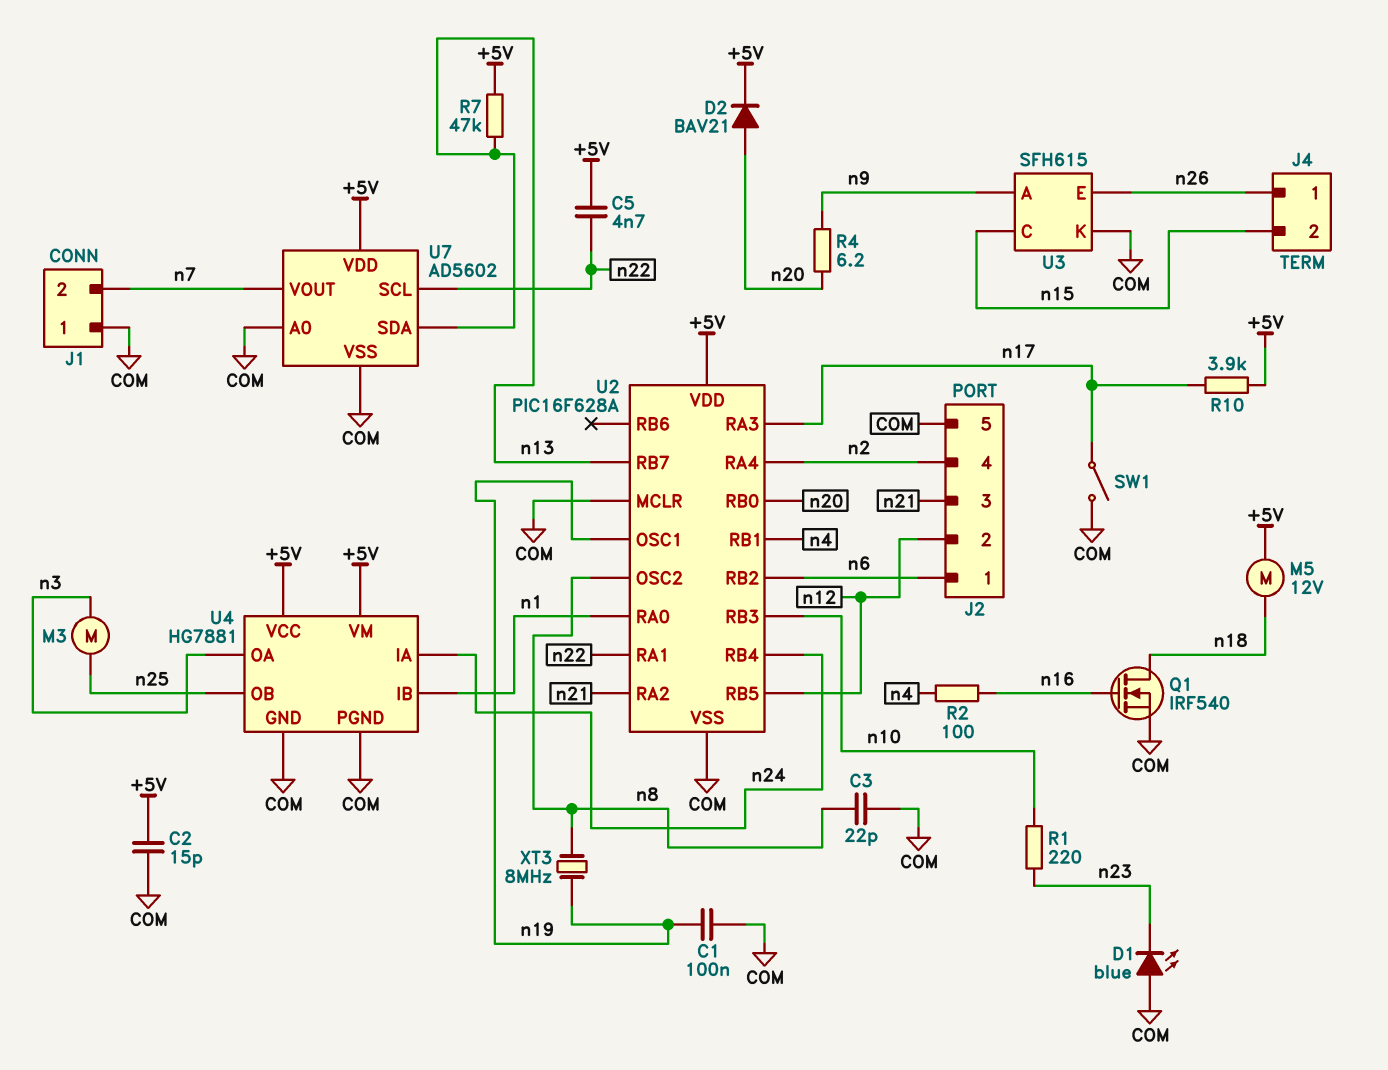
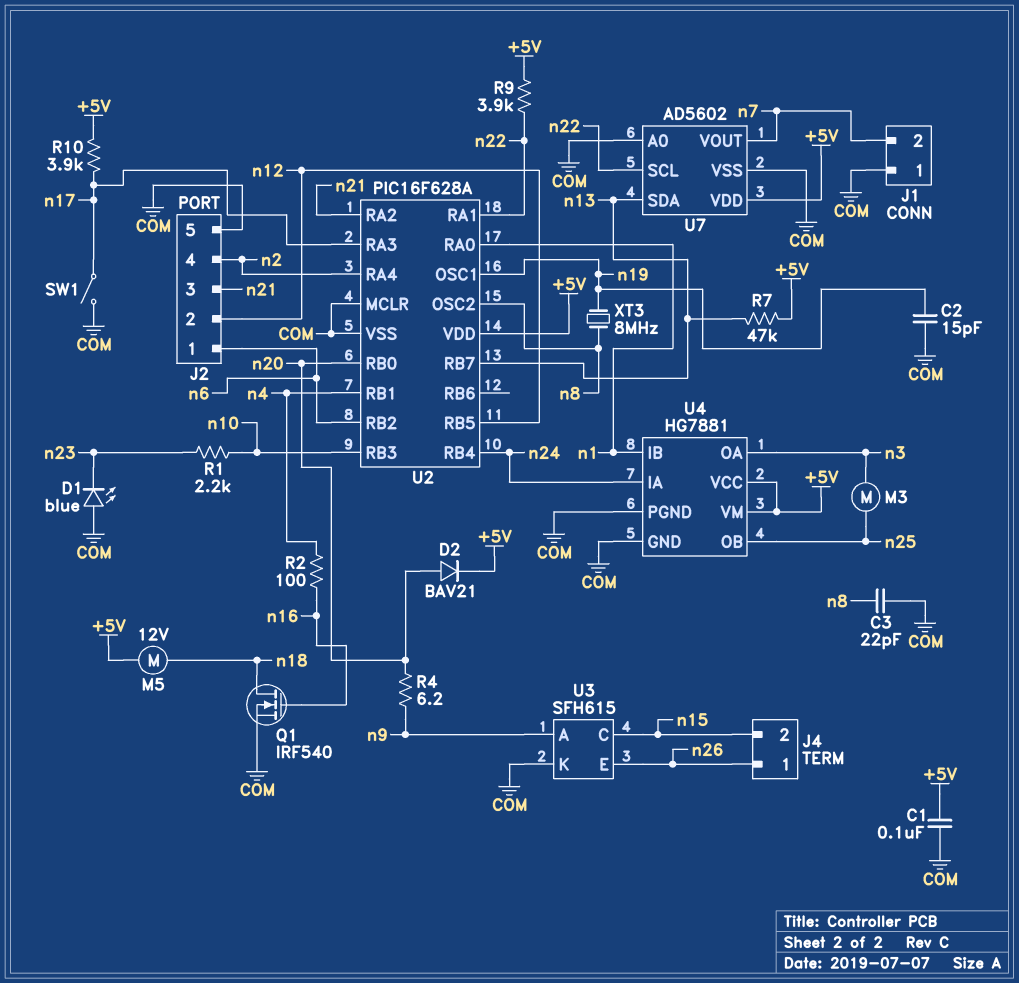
C1: 100nF (COM, n19) -> 100nF (+5V, COM)
C2: 15pF (+5V, COM) -> 15pF (COM, n19)
C5: 4.7nF (+5V, n22) -> none
R1: 220 (n10, n23) -> 2.2k (n10, n23)
R9: none -> 3.9k (+5V, n22)

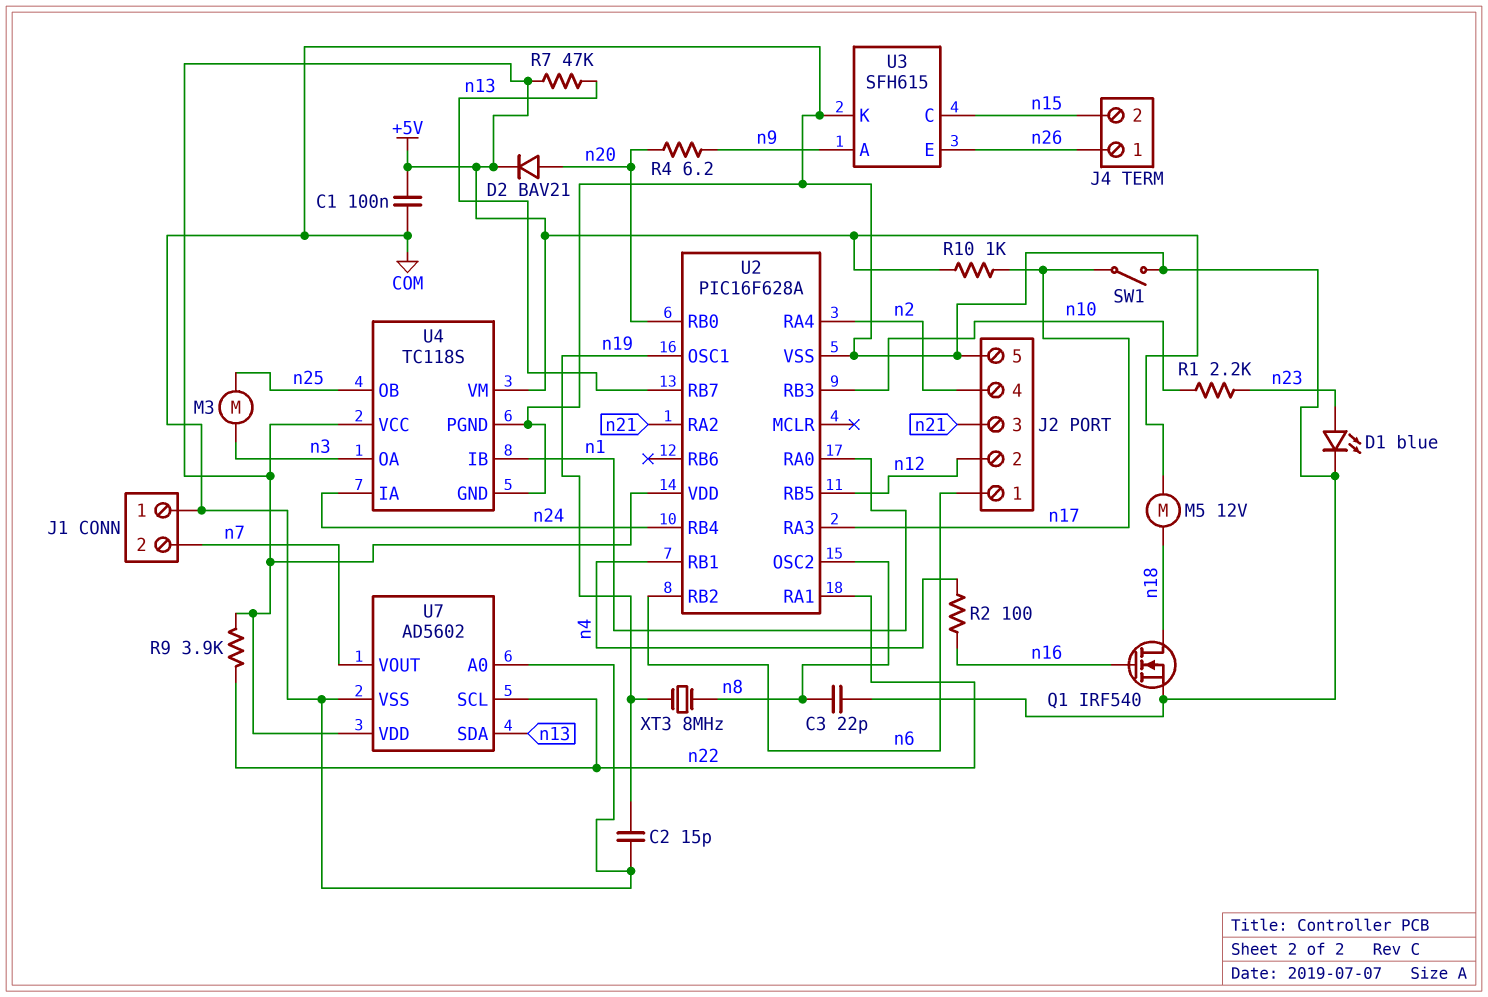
D1: LED blue (A COM, K n23) -> LED blue (A n23, K COM)
R10: 3.9k (+5V, n17) -> 1k (+5V, n17)
U2 pin MCLR: COM -> none
U4: HG7881 -> TC118S

